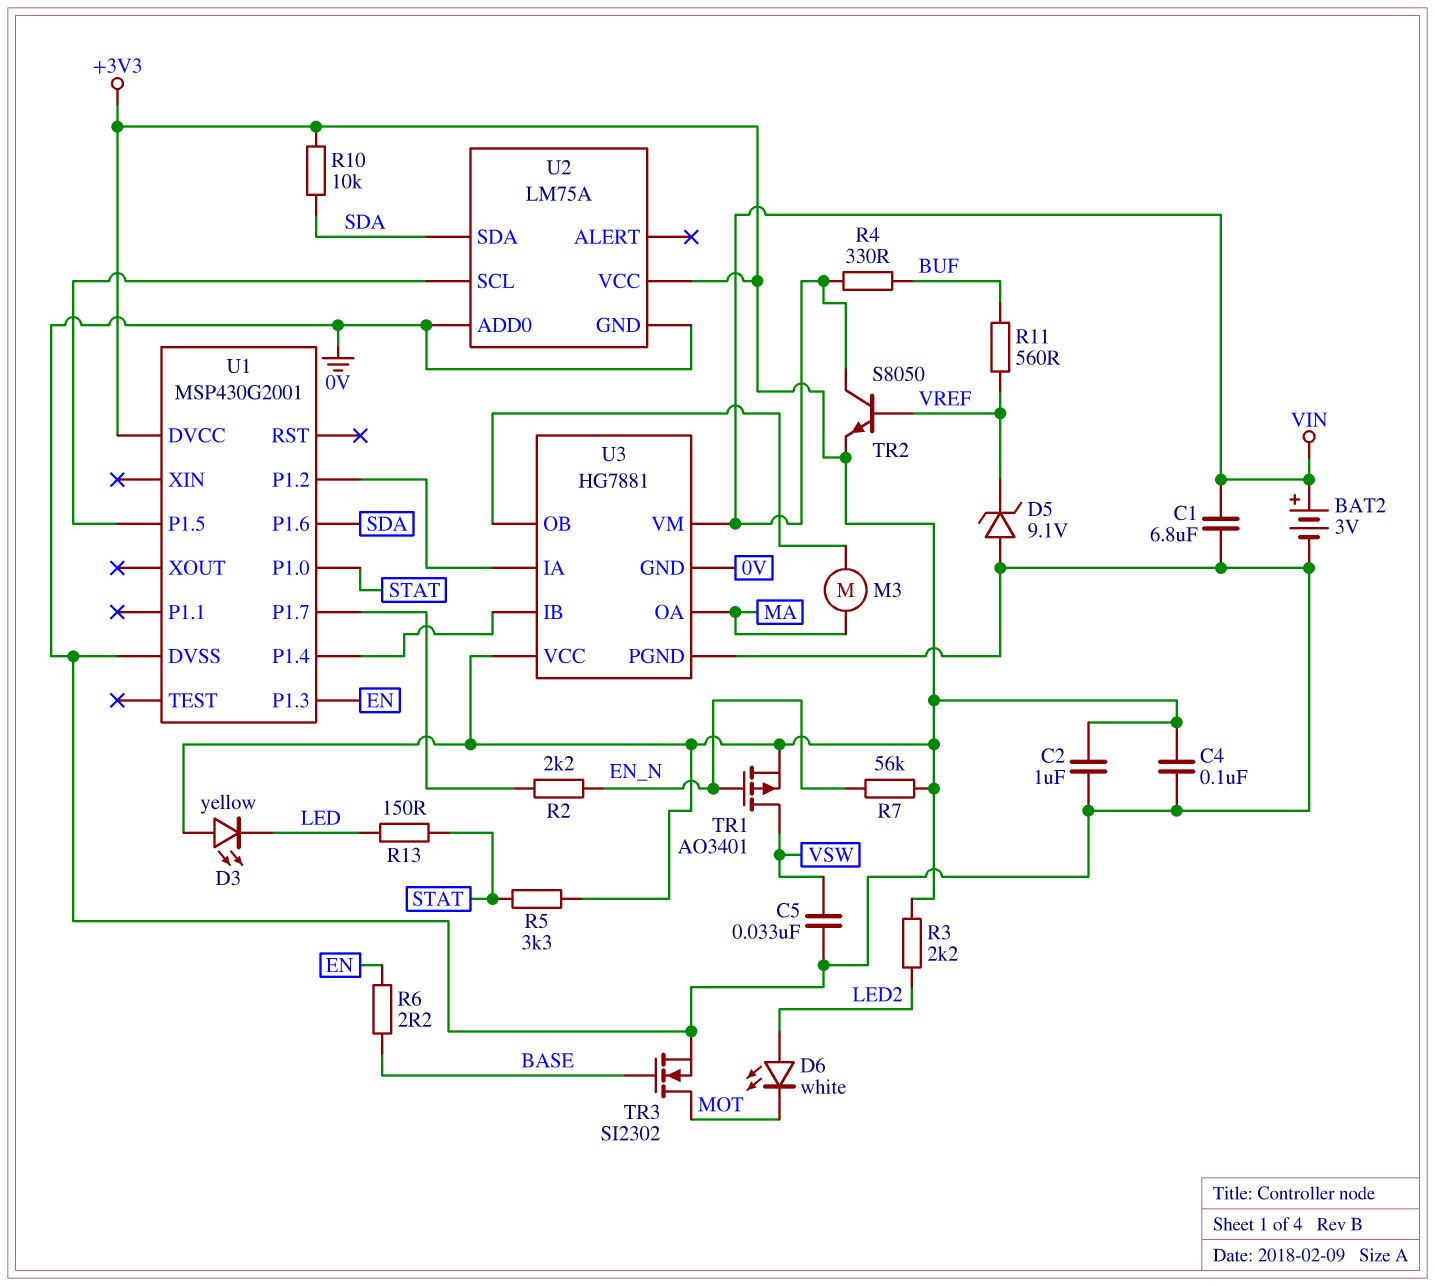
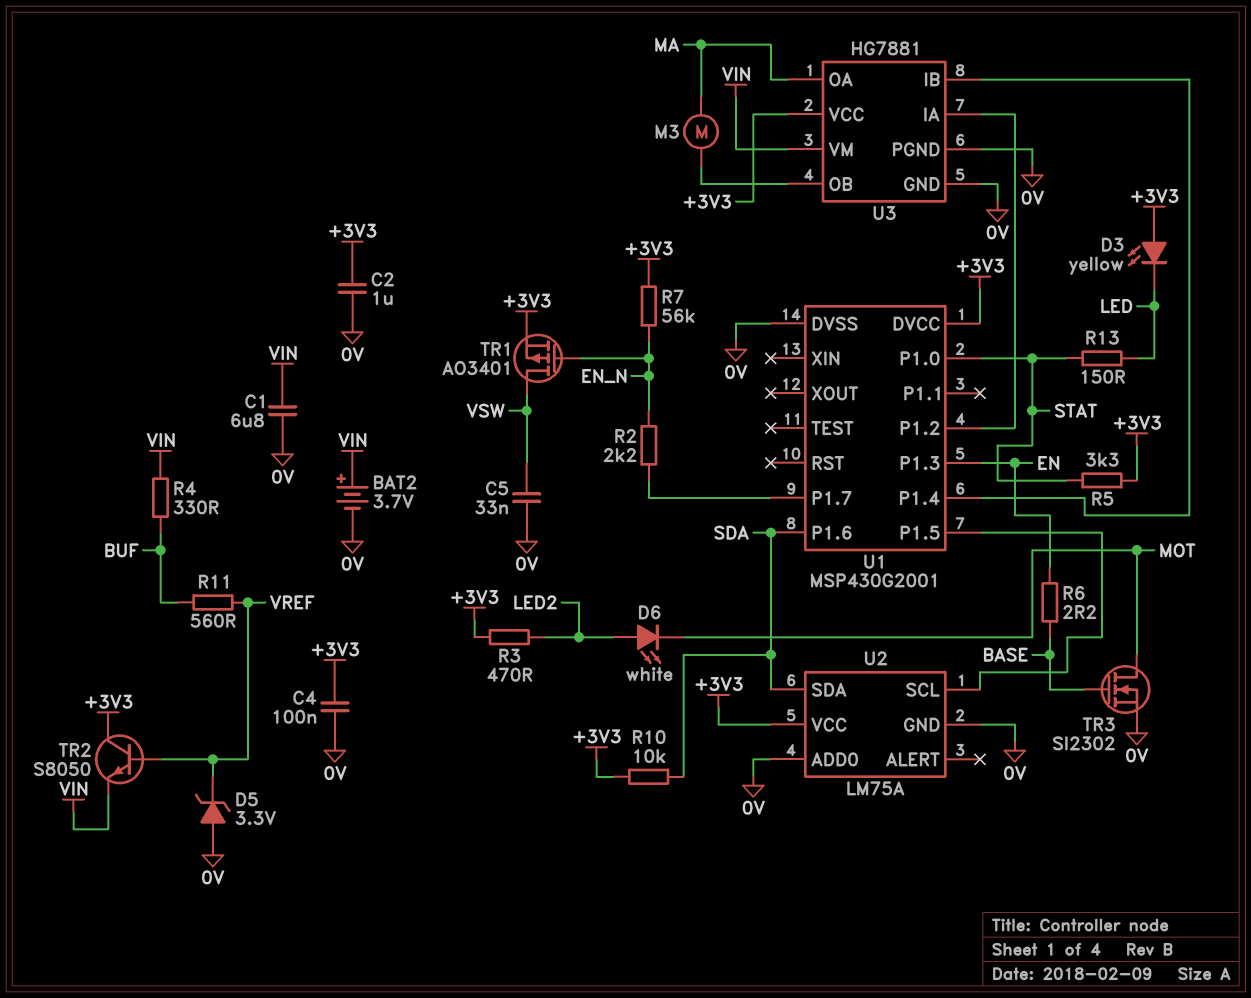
BAT2: 3V (plus VIN, minus 0V) -> 3.7V (plus VIN, minus 0V)
D5: zener 9.1V (A 0V, K VREF) -> zener 3.3V (A 0V, K VREF)
R3: 2.2k (+3V3, LED2) -> 470 (+3V3, LED2)
TR2: NPN S8050 (B VREF, C VIN, E +3V3) -> NPN S8050 (B VREF, C +3V3, E VIN)

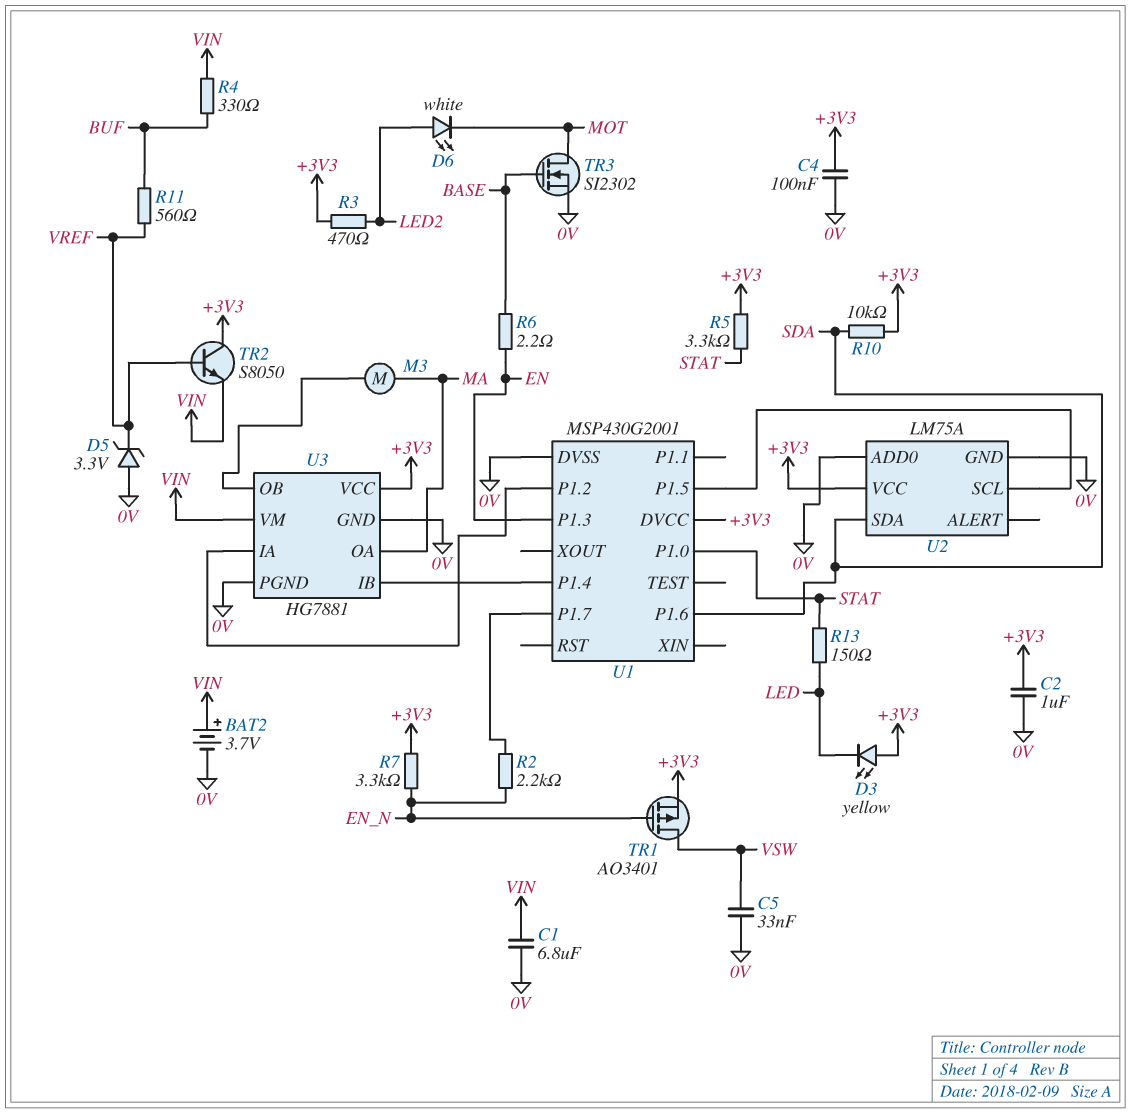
R7: 56k (+3V3, EN_N) -> 3.3k (+3V3, EN_N)

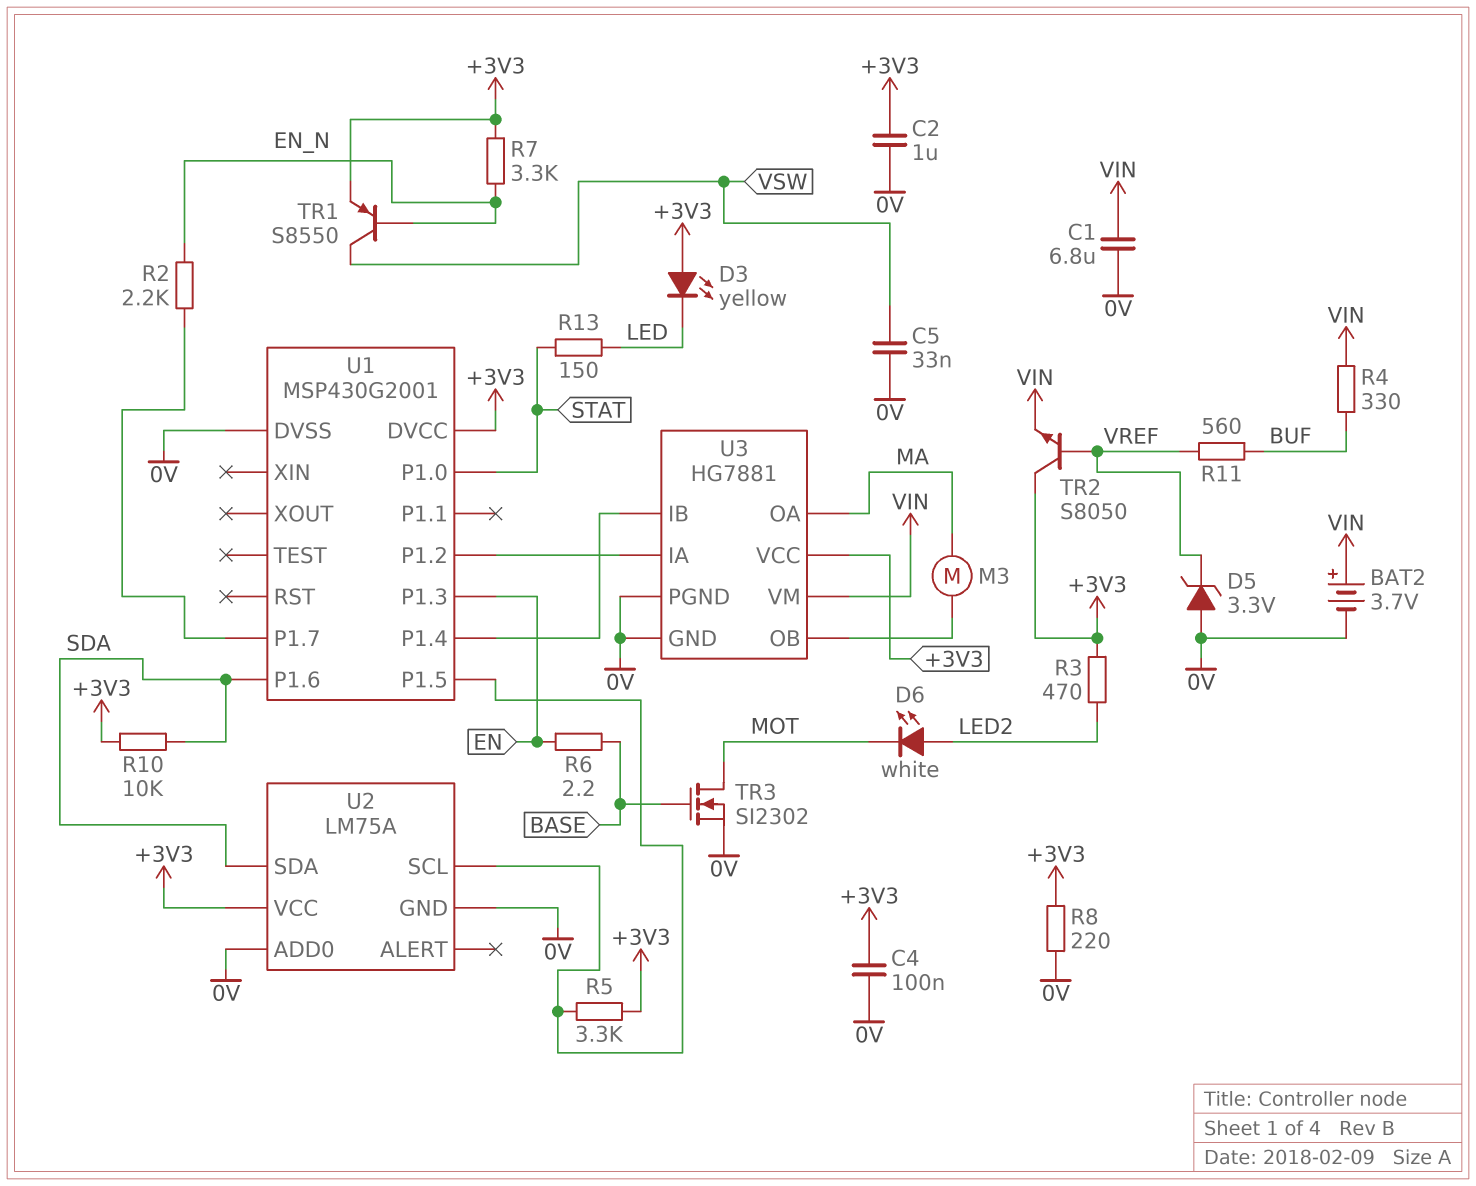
R5: 3.3k (+3V3, STAT) -> 3.3k (+3V3, U1/P1.5)
R8: none -> 220 (+3V3, 0V)
TR1: PMOS AO3401 (G EN_N, D VSW, S +3V3) -> PNP S8550 (B EN_N, C VSW, E +3V3)

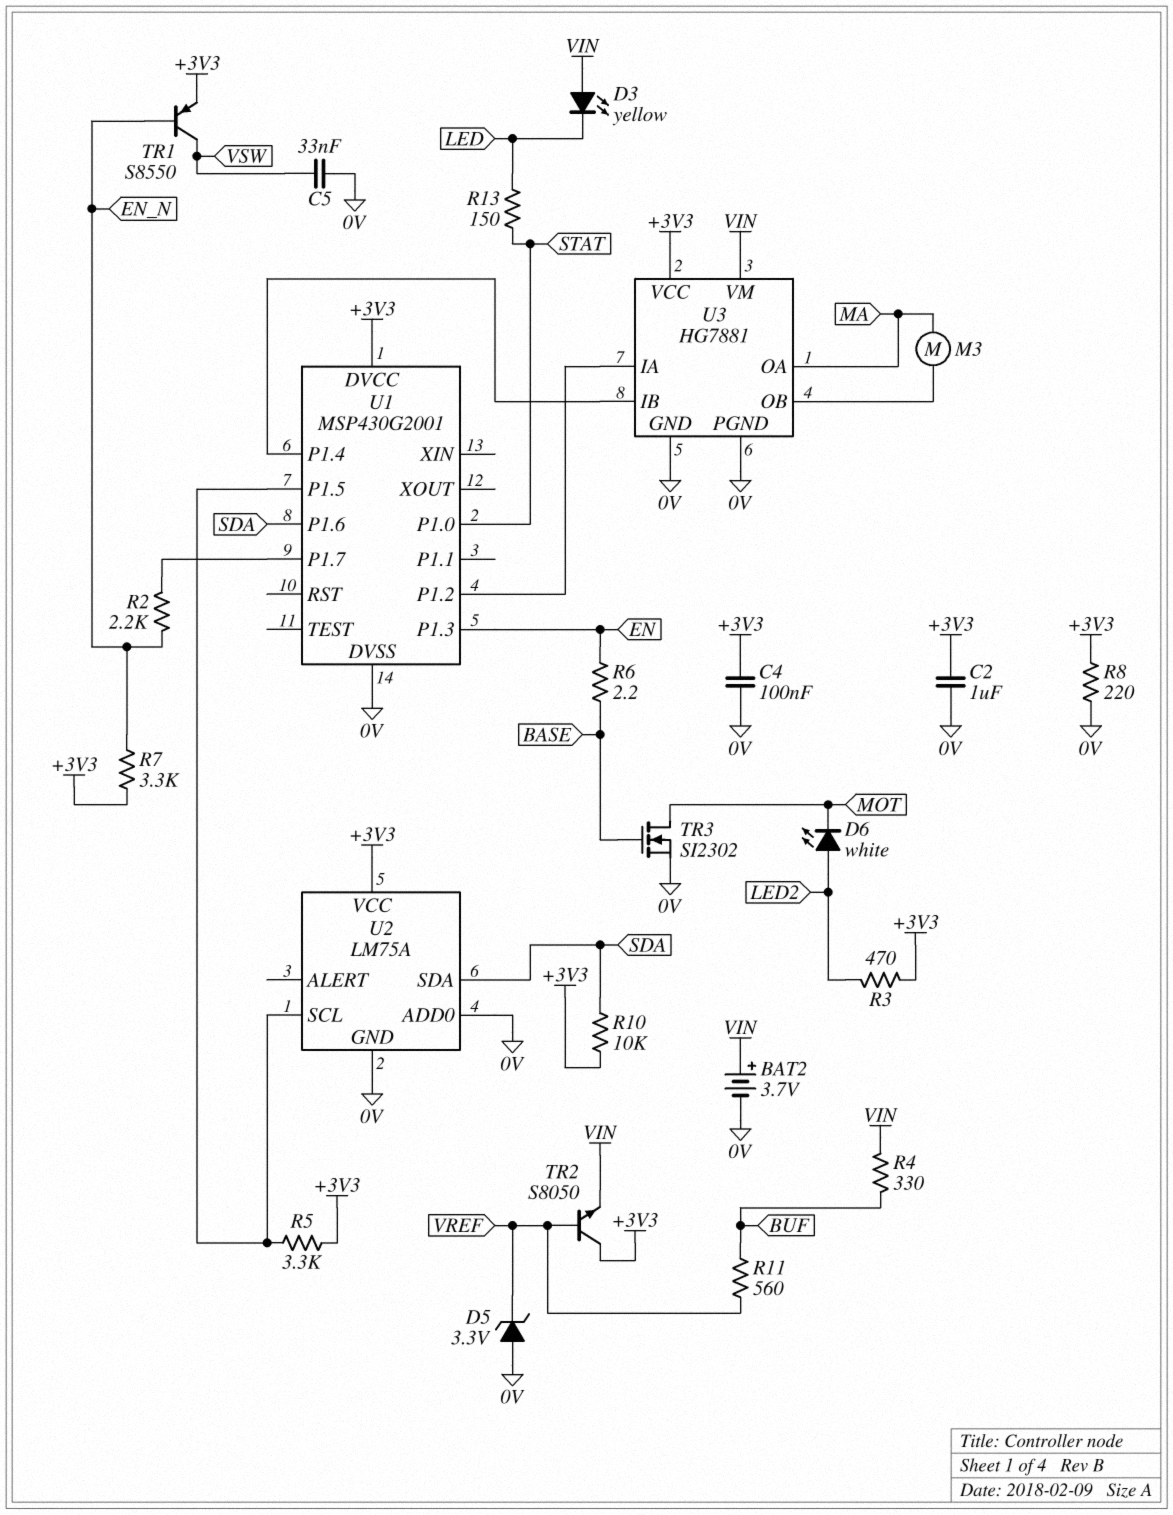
C1: 6.8uF (0V, VIN) -> none
D3: LED yellow (A +3V3, K LED) -> LED yellow (A VIN, K LED)

